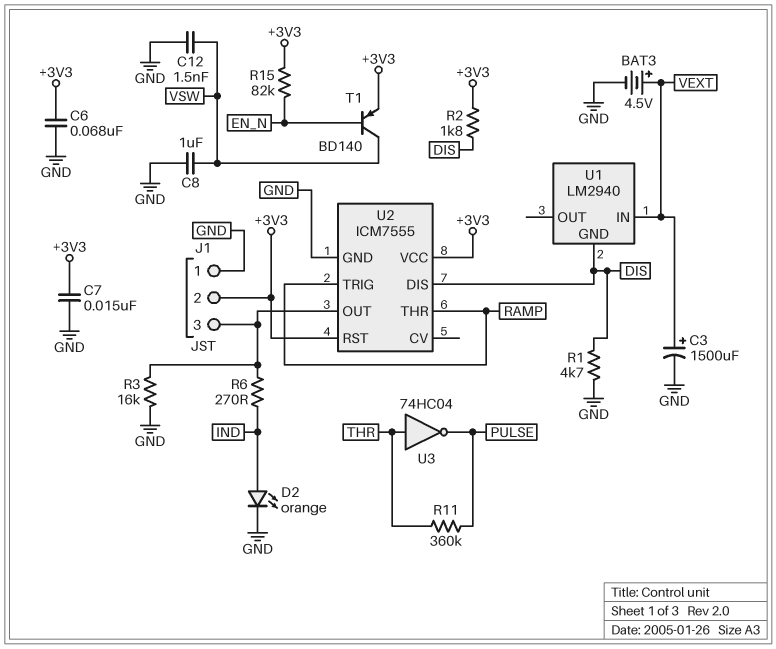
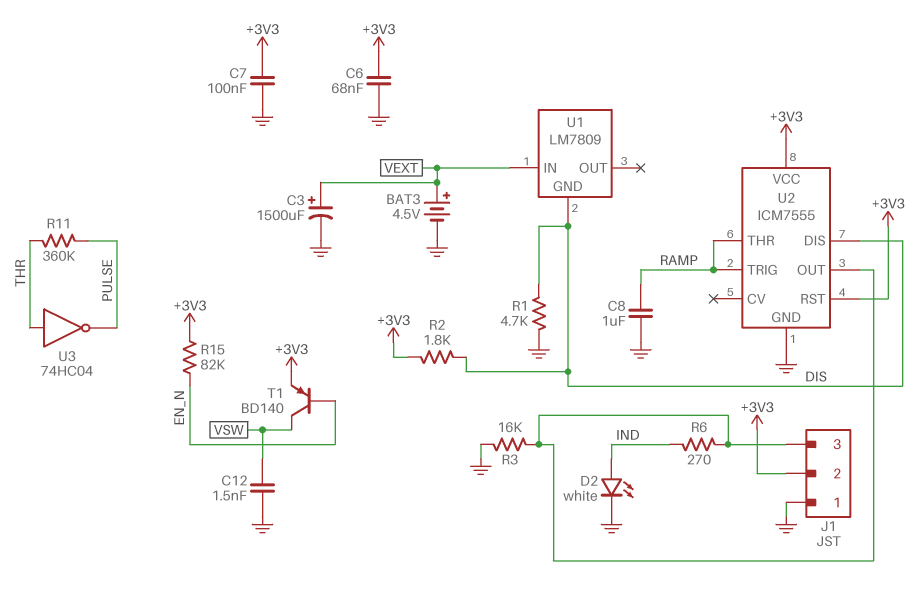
C7: 15nF (+3V3, GND) -> 100nF (+3V3, GND)
C8: 1uF (GND, VSW) -> 1uF (GND, RAMP)
D2: LED orange (A IND, K GND) -> LED white (A IND, K GND)
U1: LM2940 -> LM7809

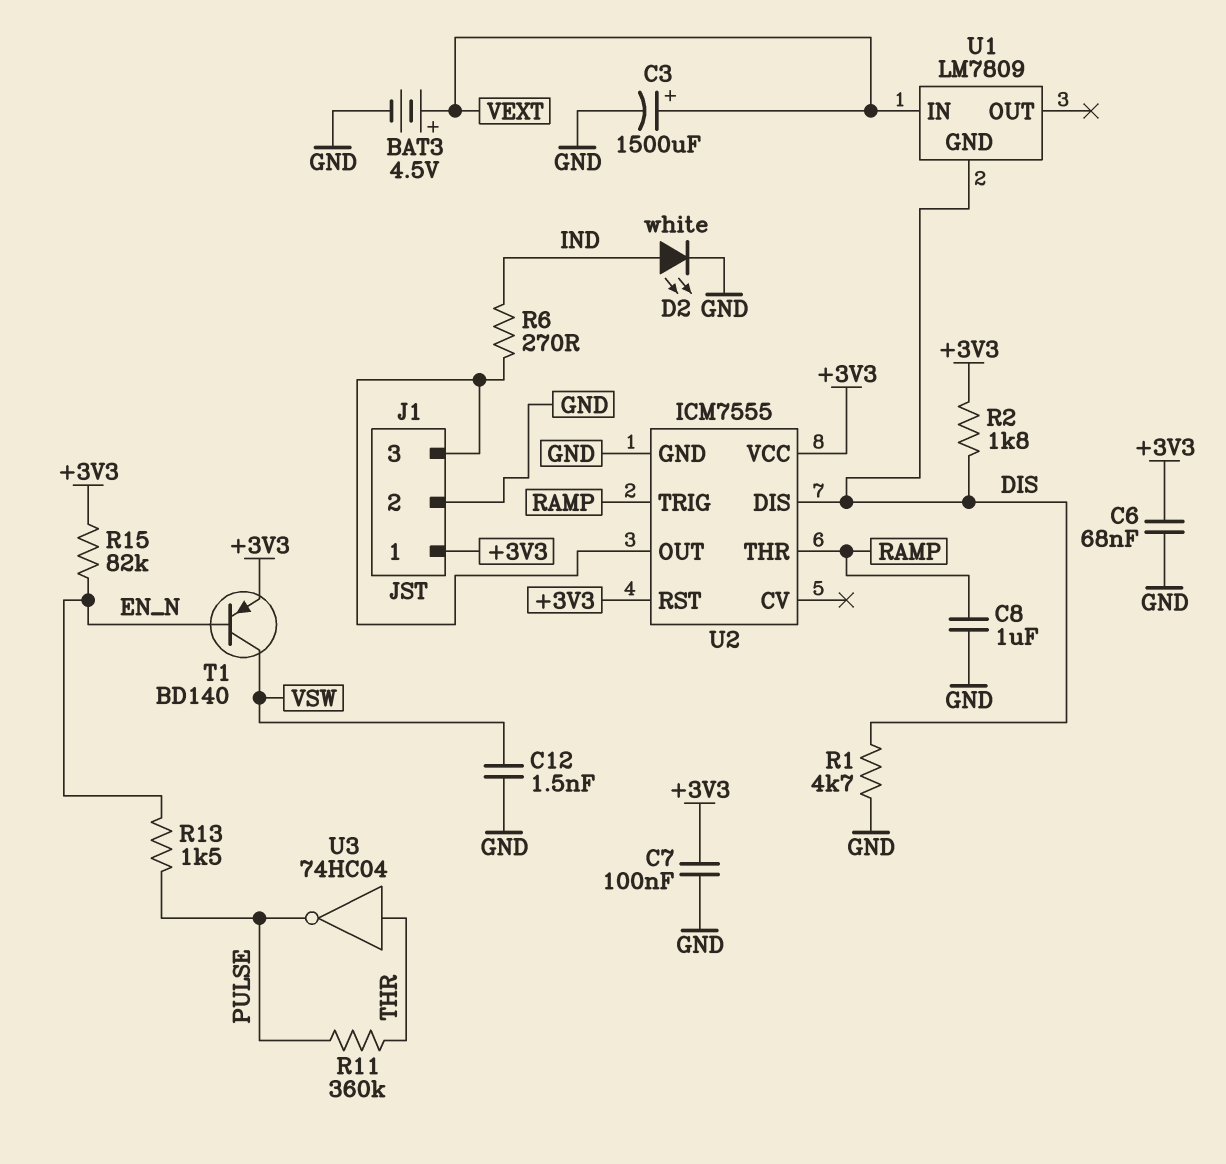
J1 pin 1: GND -> +3V3
J1 pin 2: +3V3 -> GND
R3: 16k (GND, J1/3) -> none
R13: none -> 1.5k (EN_N, PULSE)

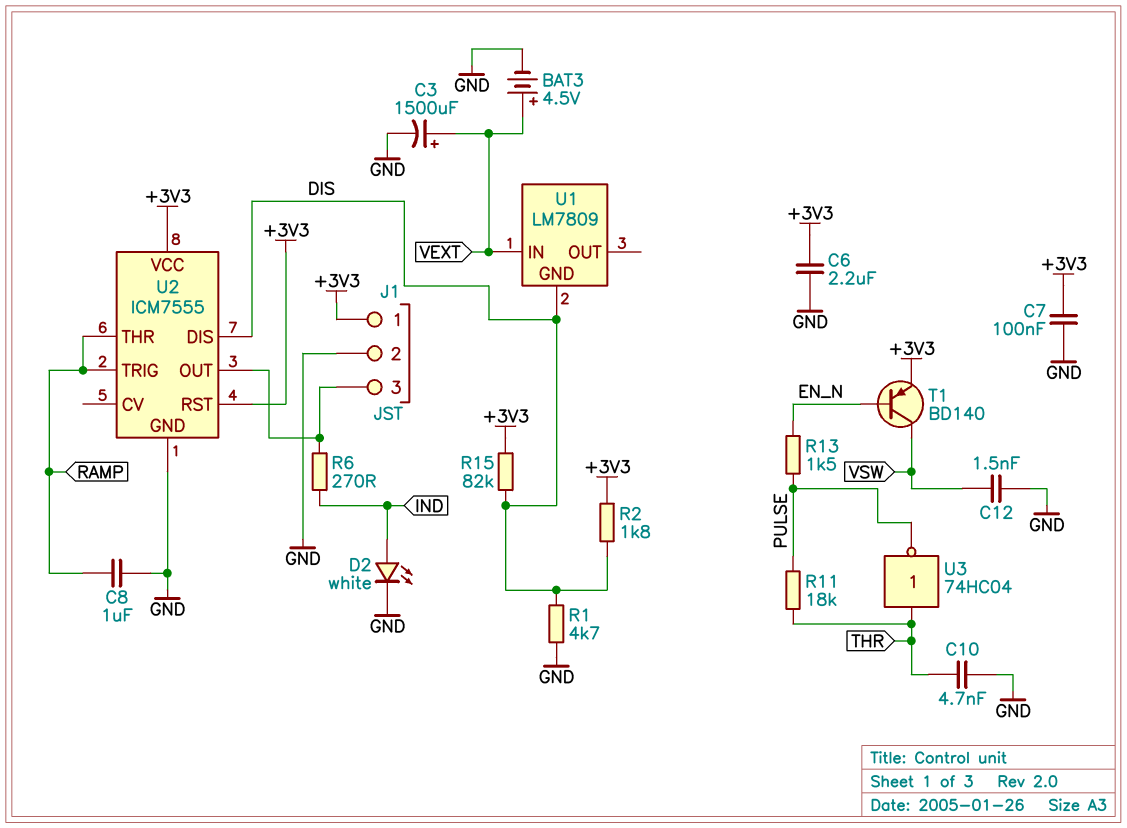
C6: 68nF (+3V3, GND) -> 2.2uF (+3V3, GND)
C10: none -> 4.7nF (GND, THR)
R11: 360k (PULSE, THR) -> 18k (PULSE, THR)
R15: 82k (+3V3, EN_N) -> 82k (+3V3, DIS)

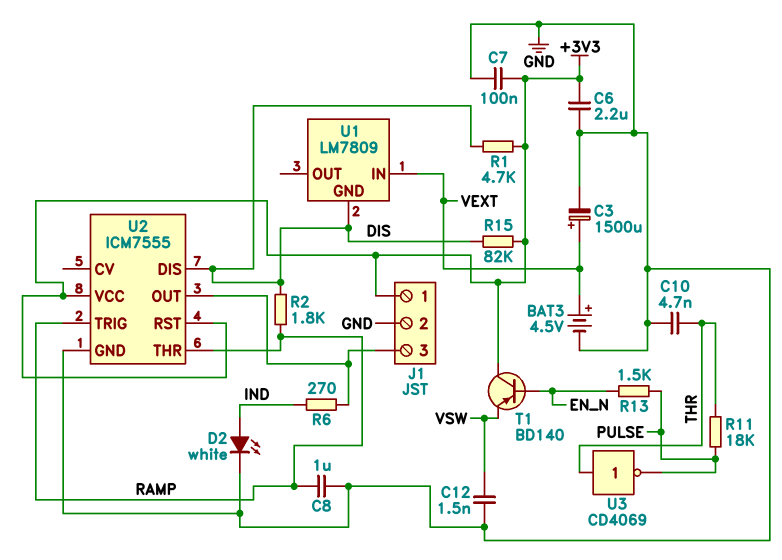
R1: 4.7k (DIS, GND) -> 4.7k (+3V3, DIS)
R2: 1.8k (+3V3, DIS) -> 1.8k (DIS, RAMP)
T1: PNP BD140 (B EN_N, C VSW, E +3V3) -> PNP BD140 (B EN_N, C +3V3, E VSW)
U3: NOT 74HC04 (in THR, out PULSE) -> NOT CD4069 (in THR, out PULSE)

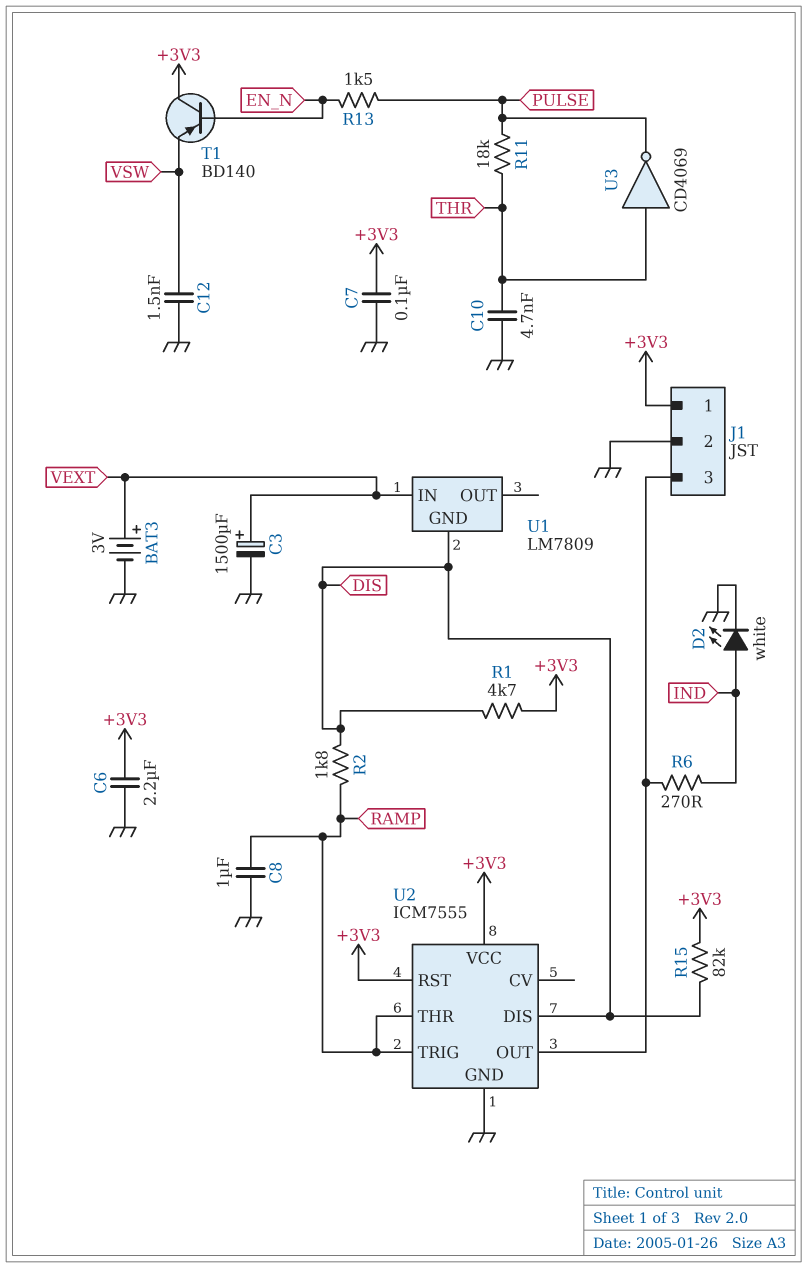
BAT3: 4.5V (plus VEXT, minus GND) -> 3V (plus VEXT, minus GND)

